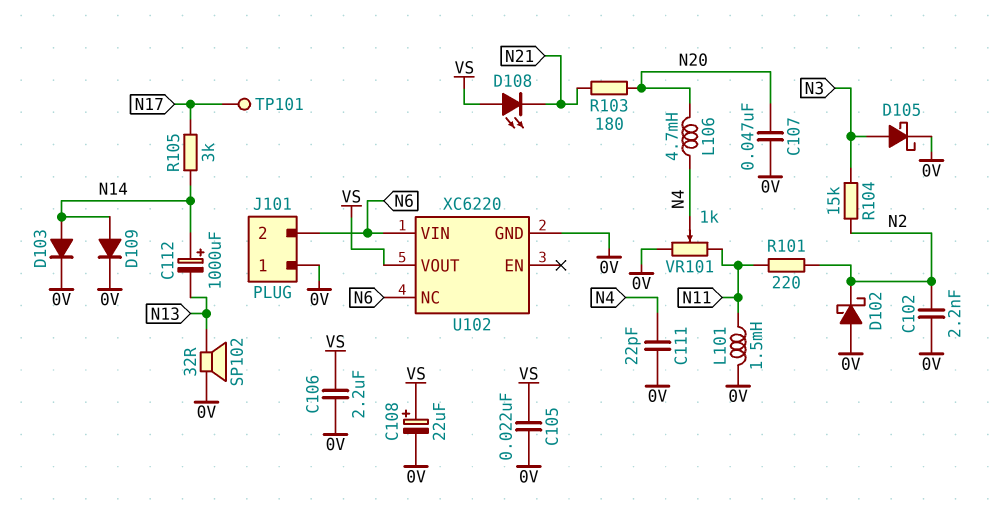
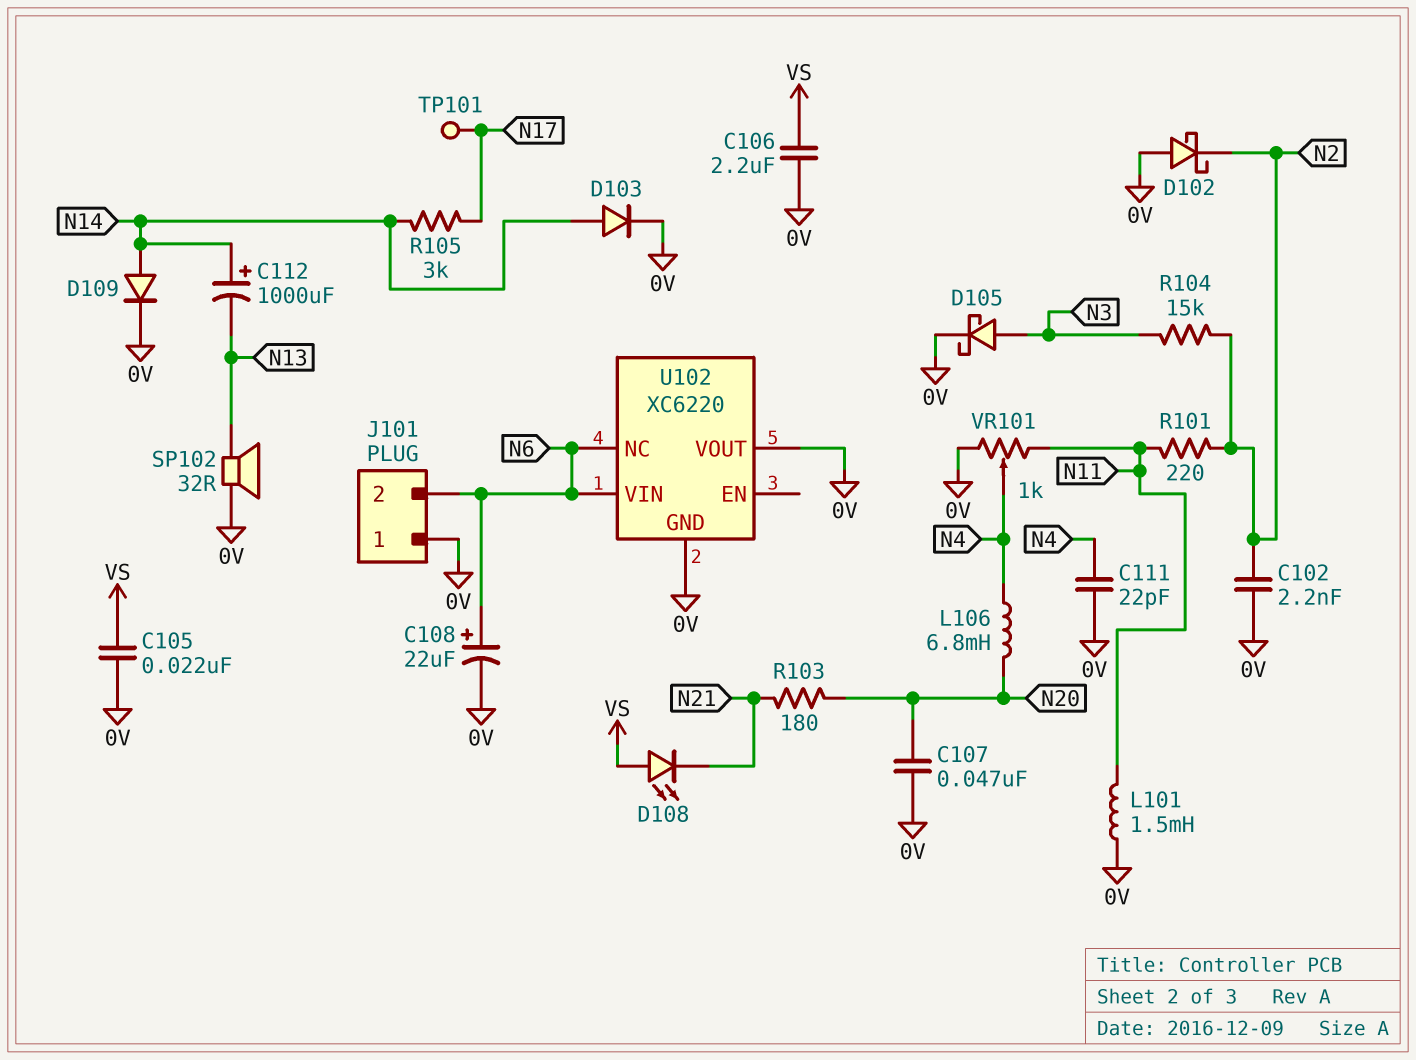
C108: 22uF (plus VS, minus 0V) -> 22uF (plus N6, minus 0V)
L106: 4.7mH (N4, N20) -> 6.8mH (N4, N20)
U102 pin VOUT: VS -> 0V

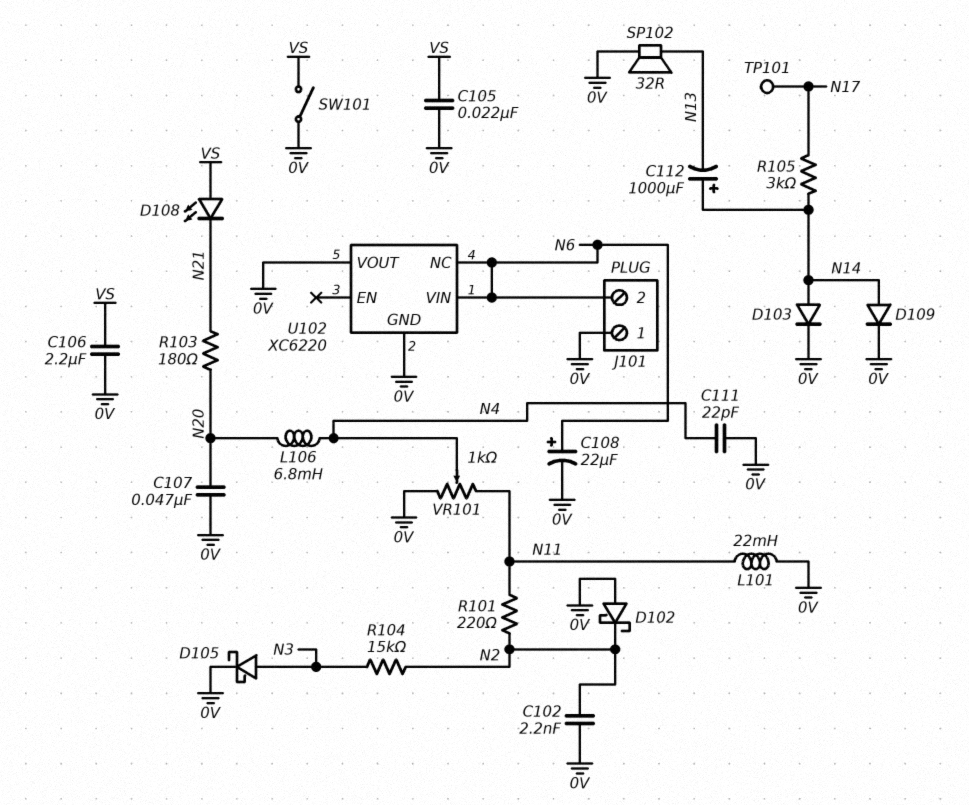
L101: 1.5mH (0V, N11) -> 22mH (0V, N11)
SW101: none -> switch (0V, VS)

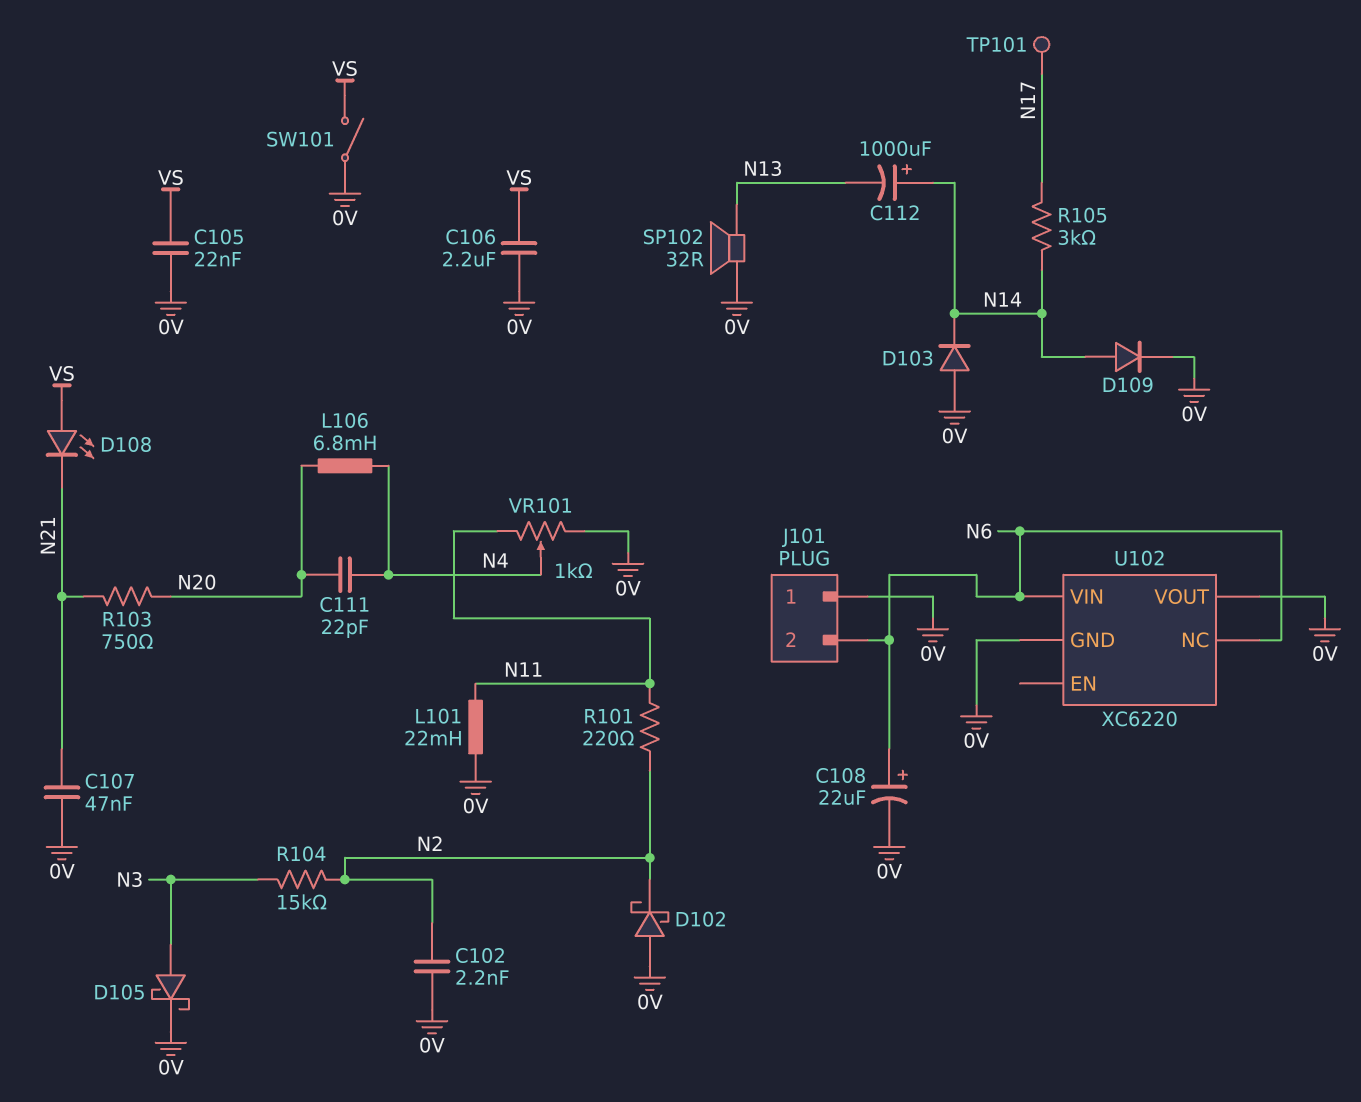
C107: 47nF (0V, N20) -> 47nF (0V, N21)
C111: 22pF (0V, N4) -> 22pF (N4, N20)
D103: diode (A N14, K 0V) -> diode (A 0V, K N14)
R103: 180 (N20, N21) -> 750 (N20, N21)

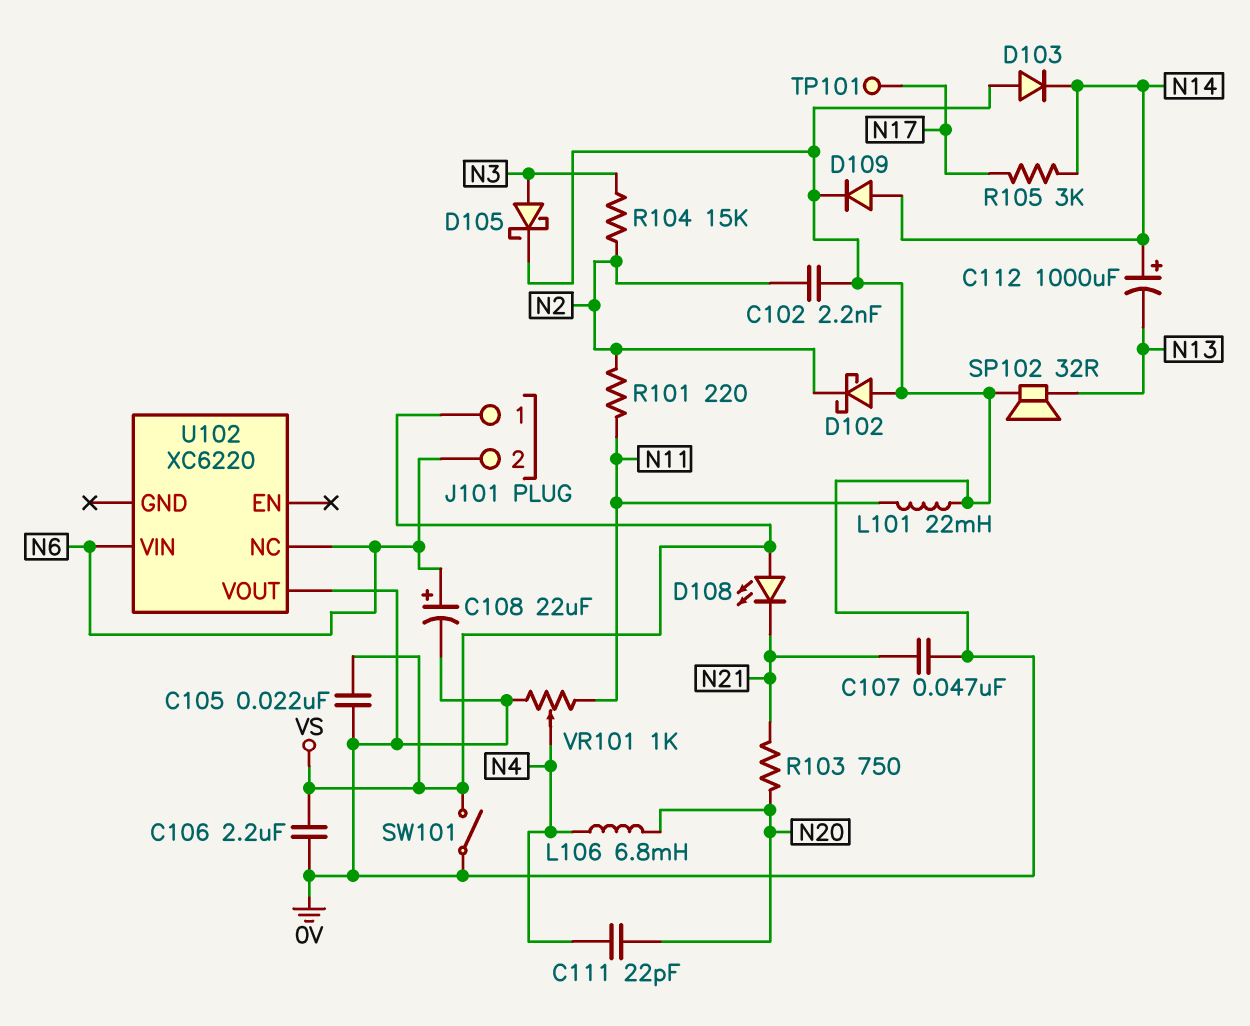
J101 pin 1: 0V -> VS
U102 pin GND: 0V -> none

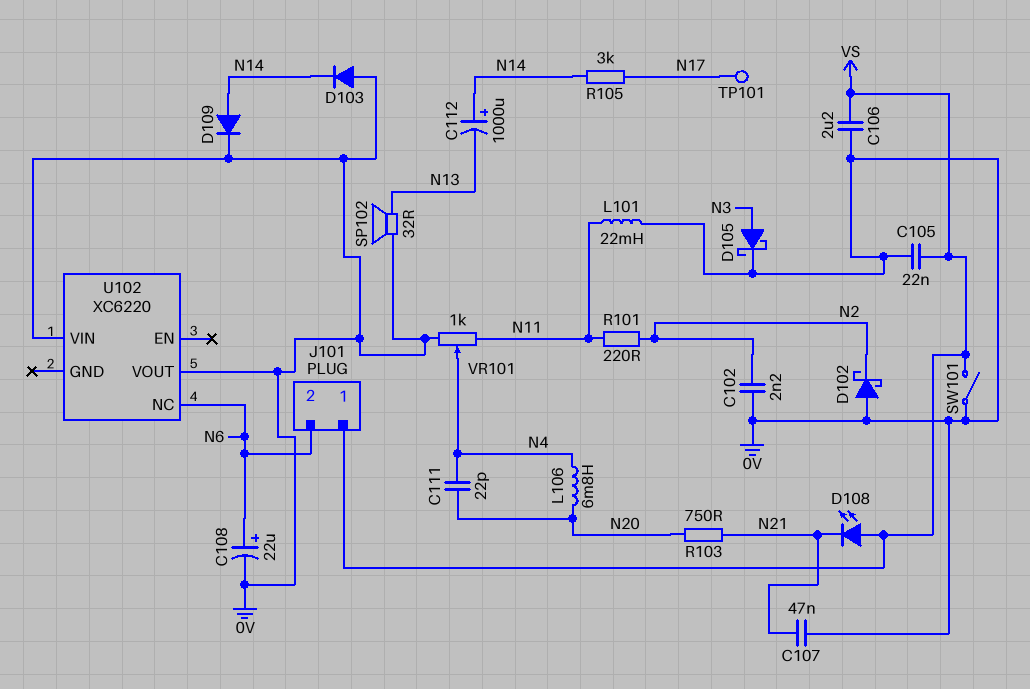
R104: 15k (N2, N3) -> none
U102 pin VIN: N6 -> 0V

